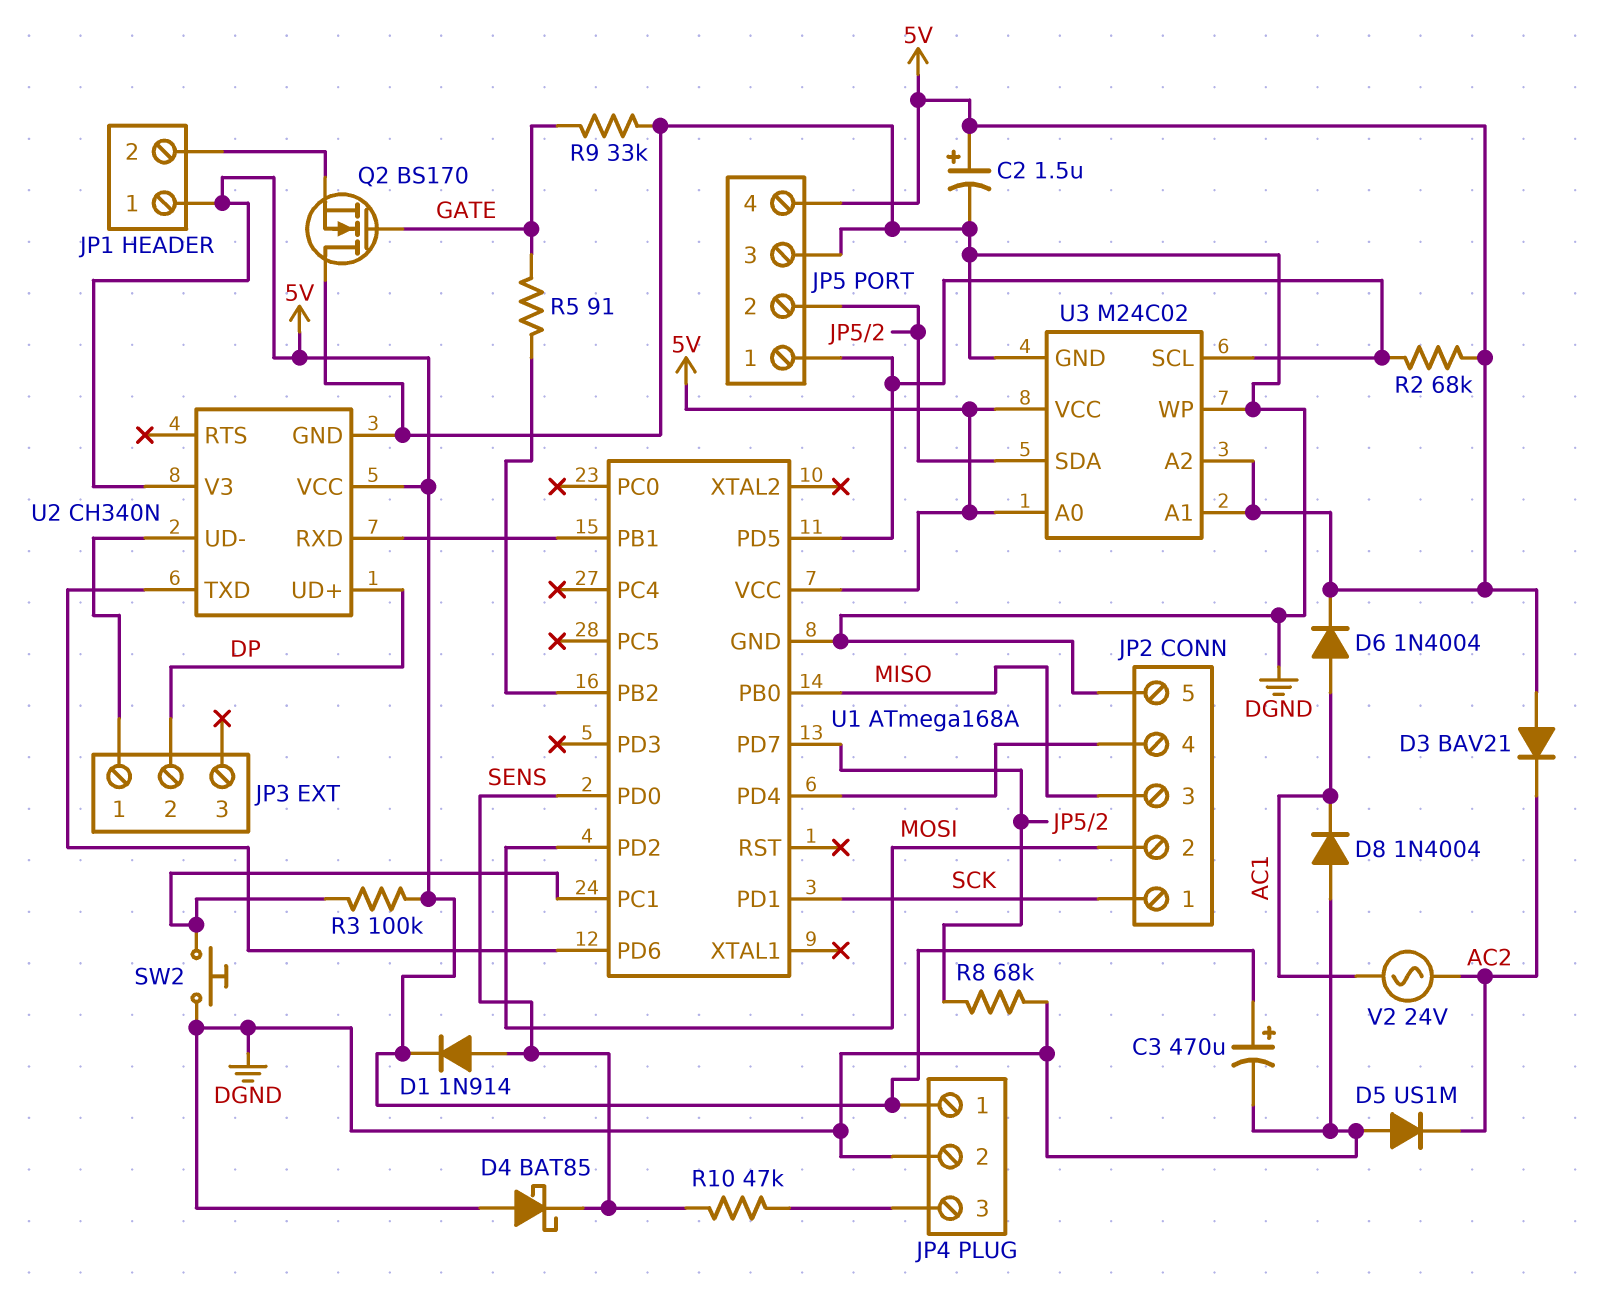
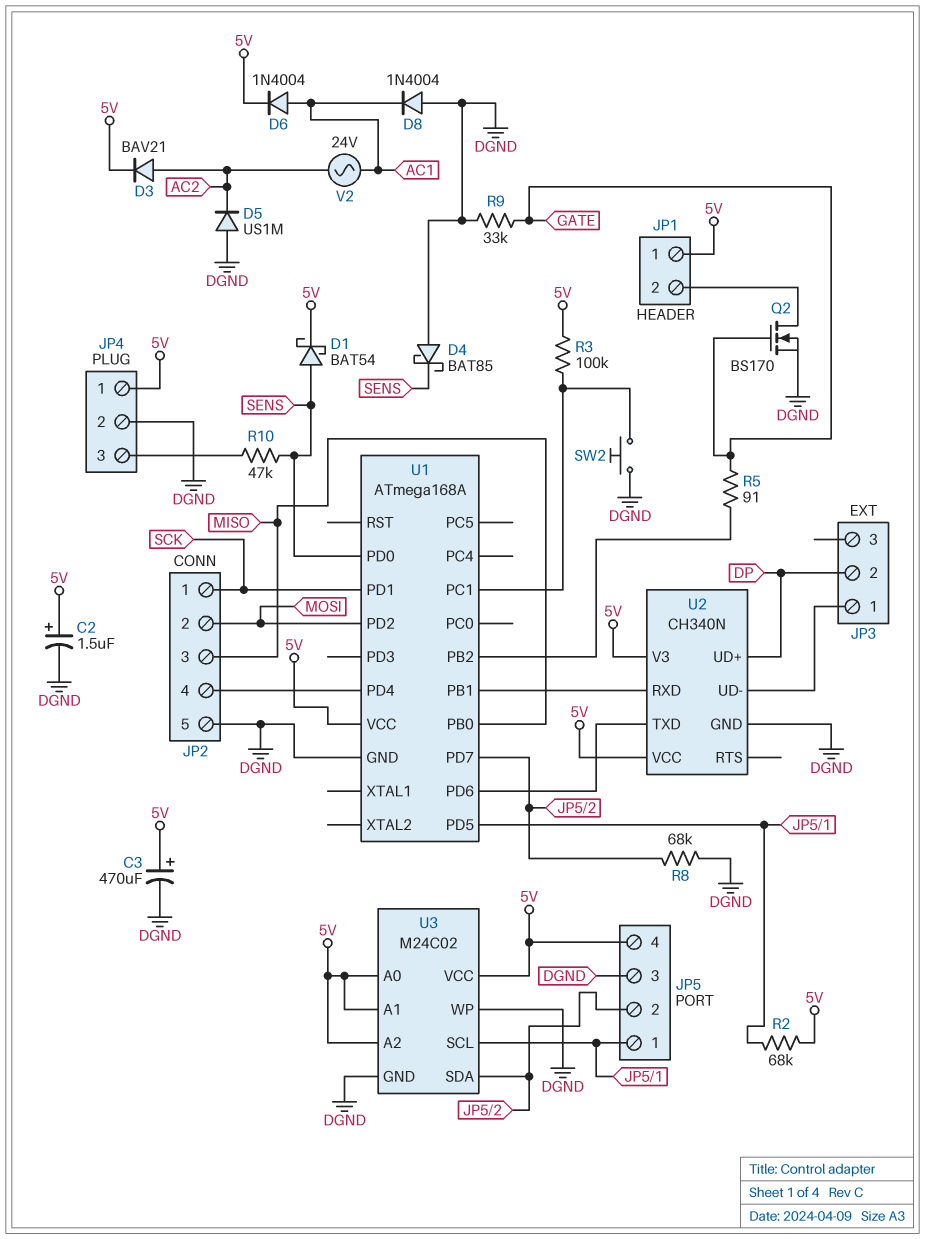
D1: diode 1N914 (A SENS, K 5V) -> schottky BAT54 (A SENS, K 5V)
D3: diode BAV21 (A 5V, K AC2) -> diode BAV21 (A AC2, K 5V)
Q2: NMOS BS170 (G GATE, D DGND, S JP1/2) -> NMOS BS170 (G GATE, D JP1/2, S DGND)

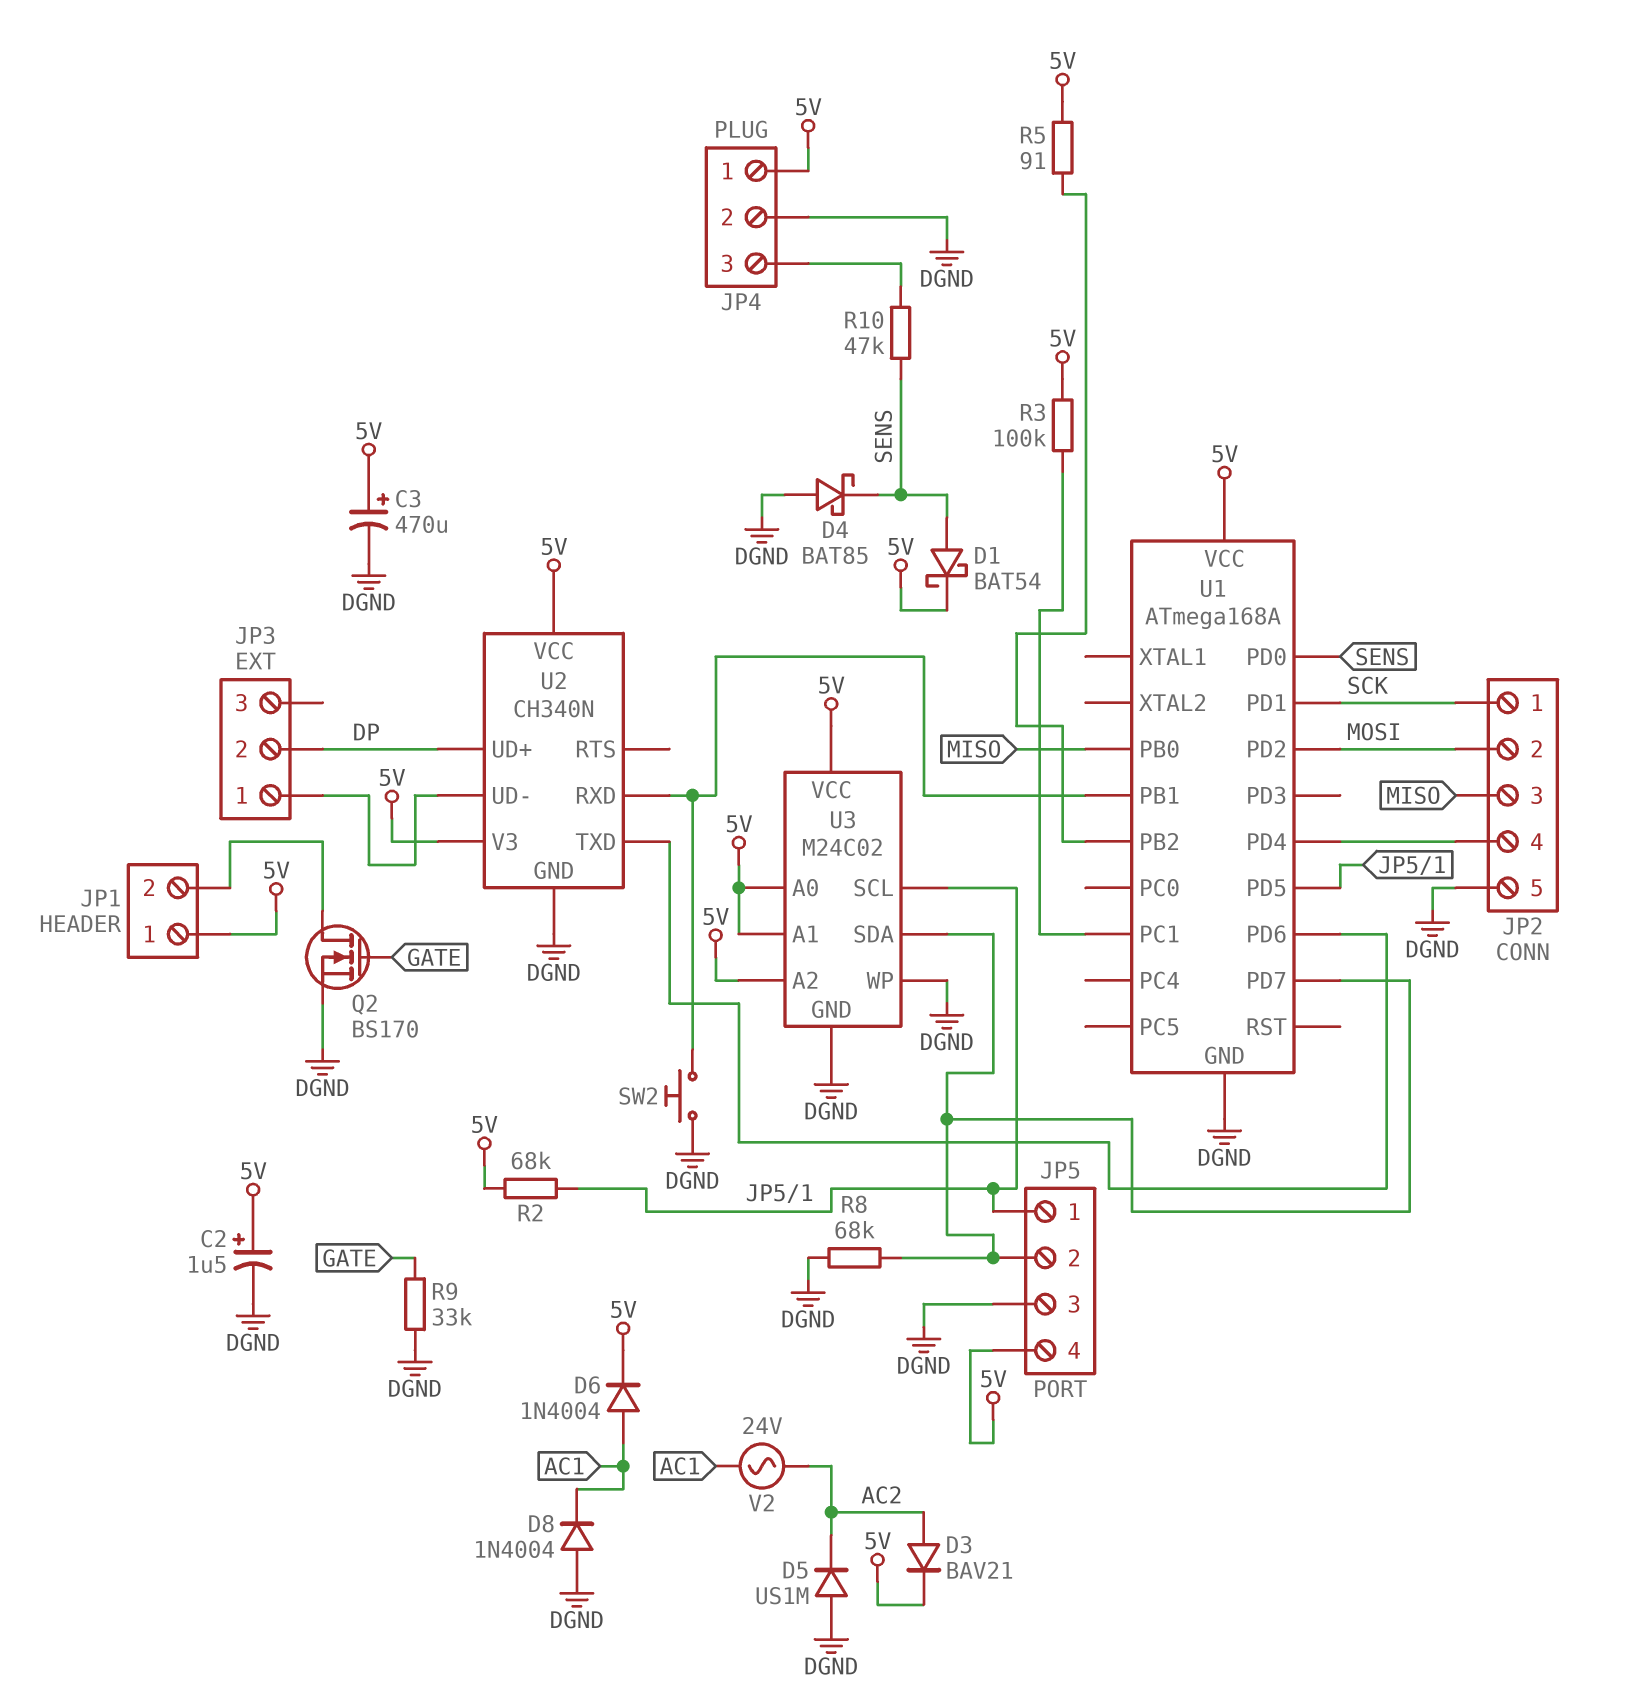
R5: 91 (GATE, U1/PB2) -> 91 (5V, U1/PB2)
SW2: button (DGND, U1/PC1) -> button (DGND, U1/PB1)

